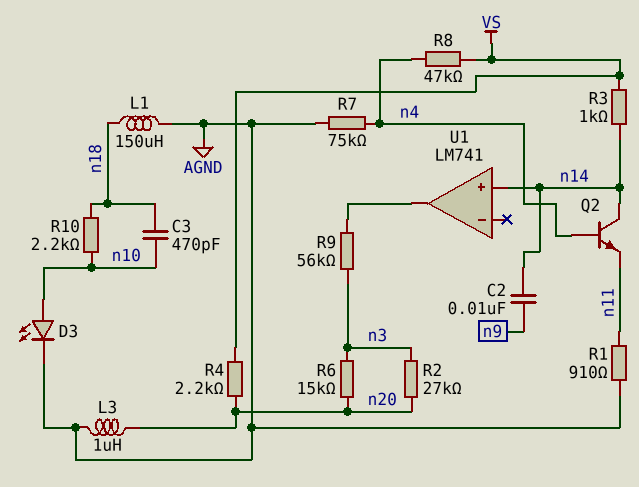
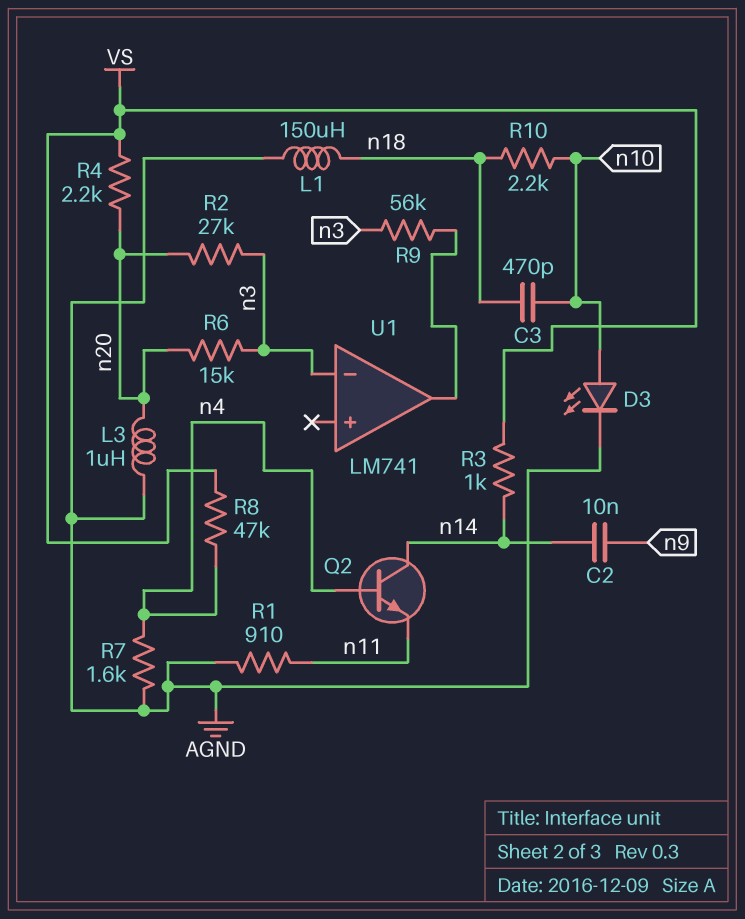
R7: 75k (AGND, n4) -> 1.6k (AGND, n4)
U1 pin in+: n14 -> none
U1 pin in-: none -> n3

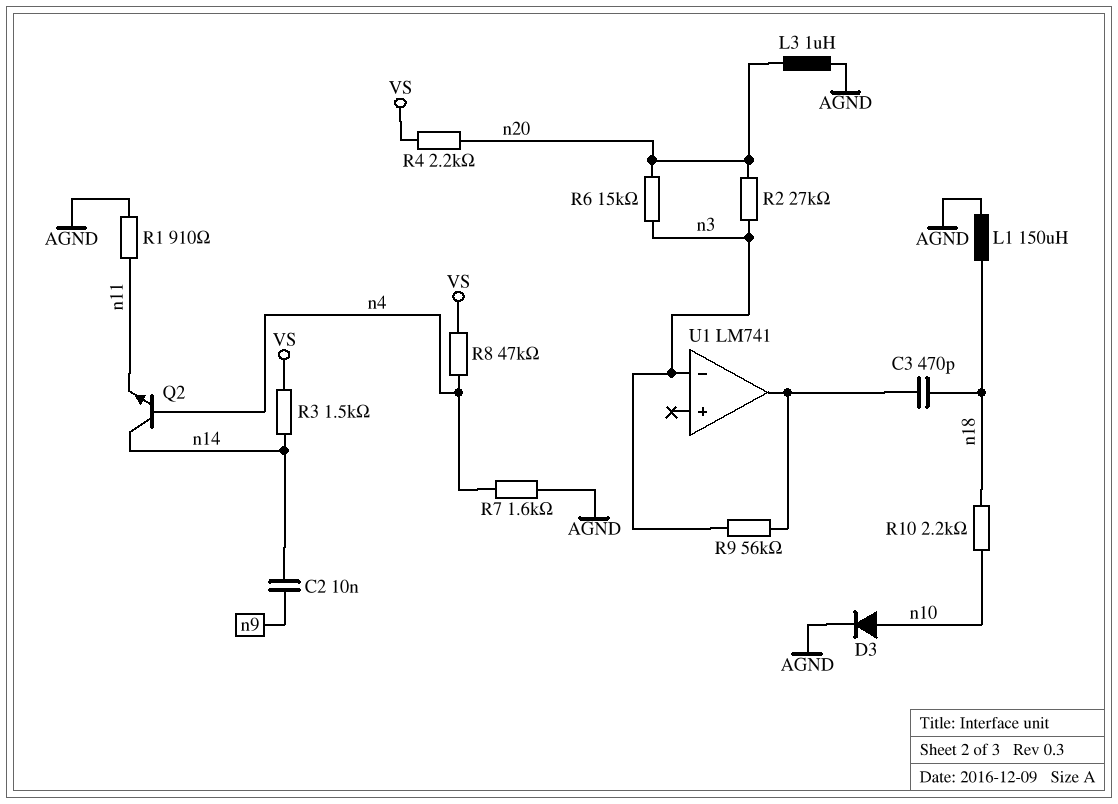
C3: 470pF (n10, n18) -> 470pF (U1/out, n18)
D3: LED (A n10, K AGND) -> diode (A n10, K AGND)
R3: 1k (VS, n14) -> 1.5k (VS, n14)

